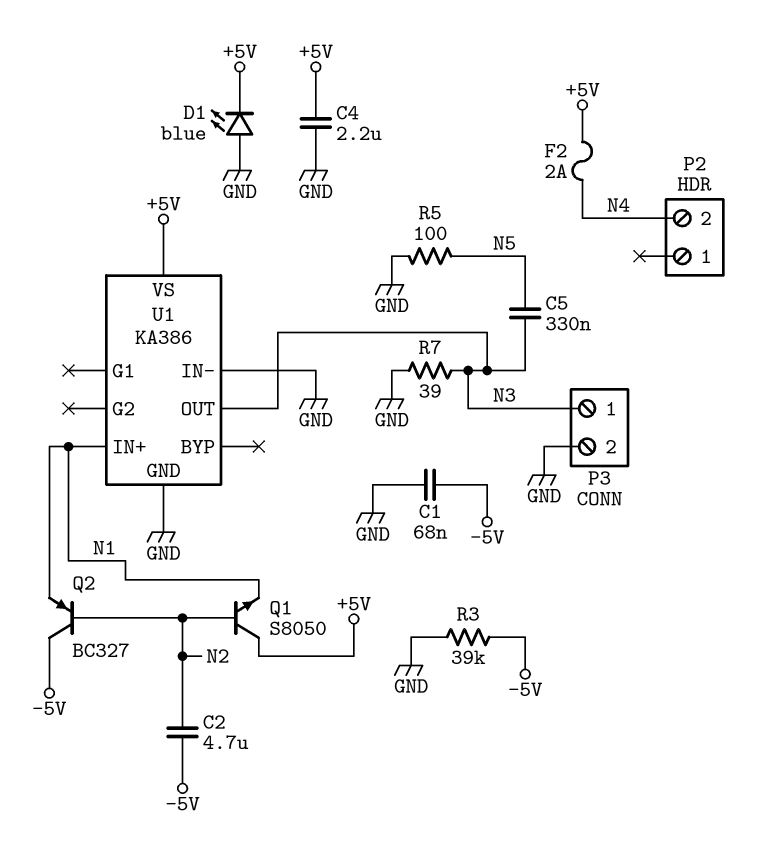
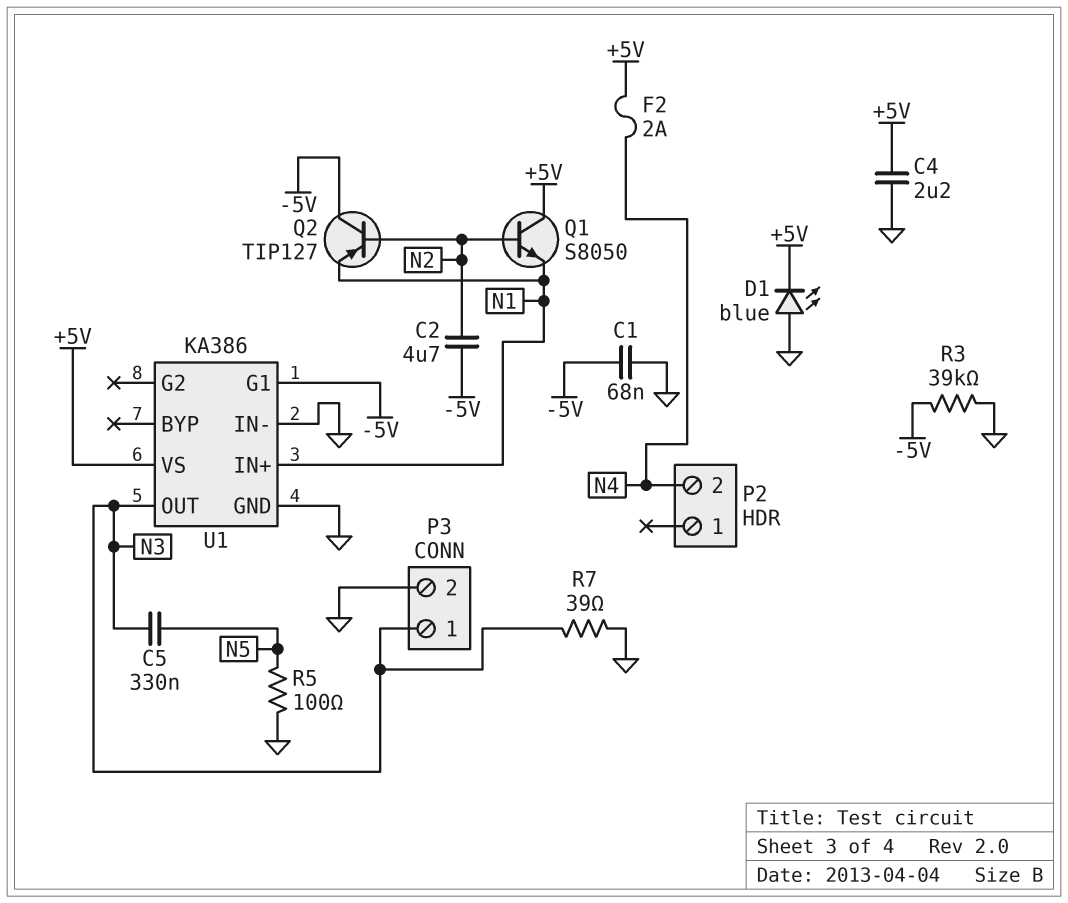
Q2: PNP BC327 (B N2, C -5V, E N1) -> PNP TIP127 (B N2, C -5V, E N1)
U1 pin G1: none -> -5V

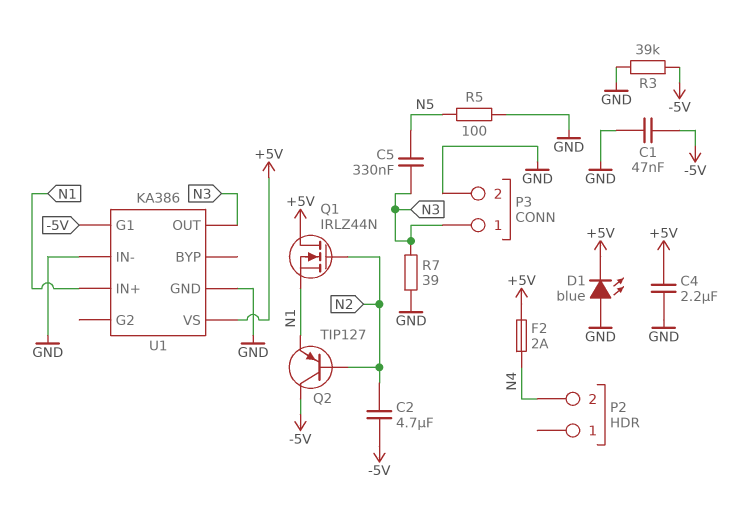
C1: 68nF (-5V, GND) -> 47nF (-5V, GND)
Q1: NPN S8050 (B N2, C +5V, E N1) -> NMOS IRLZ44N (G N2, D +5V, S N1)

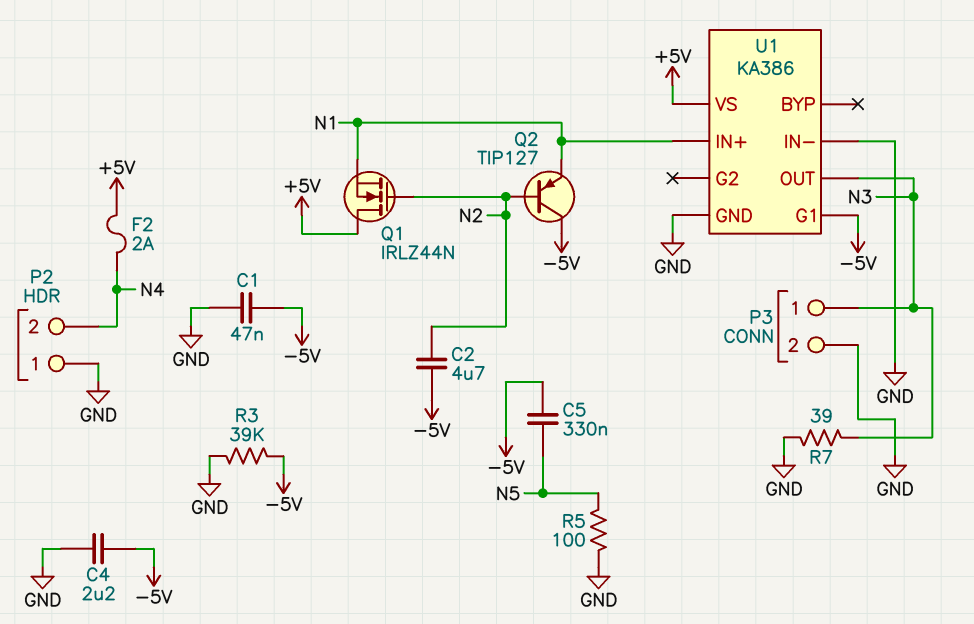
C4: 2.2uF (+5V, GND) -> 2.2uF (-5V, GND)
C5: 330nF (N3, N5) -> 330nF (-5V, N5)
D1: LED blue (A GND, K +5V) -> none
P2 pin 1: none -> GND

